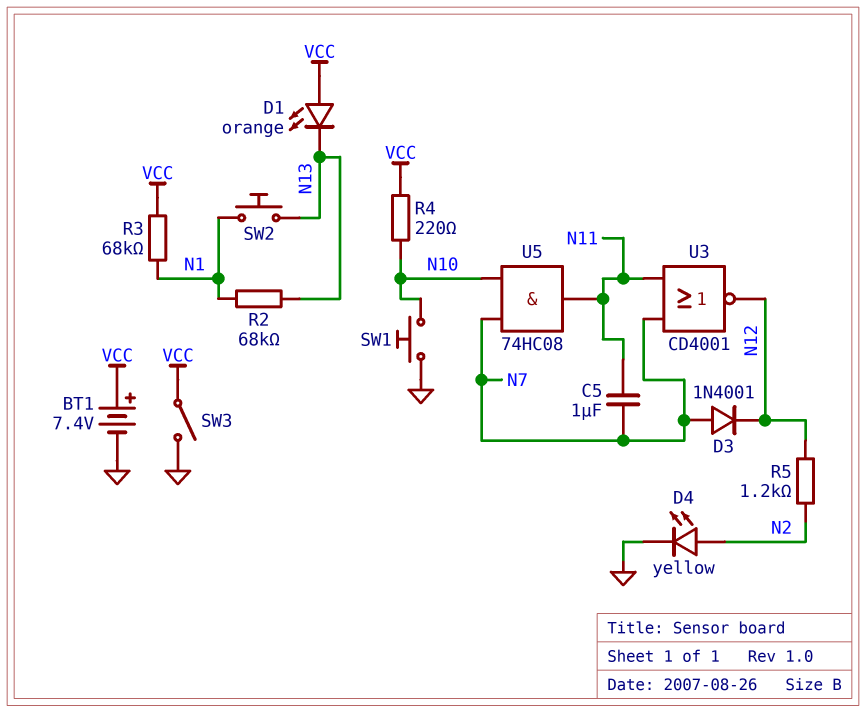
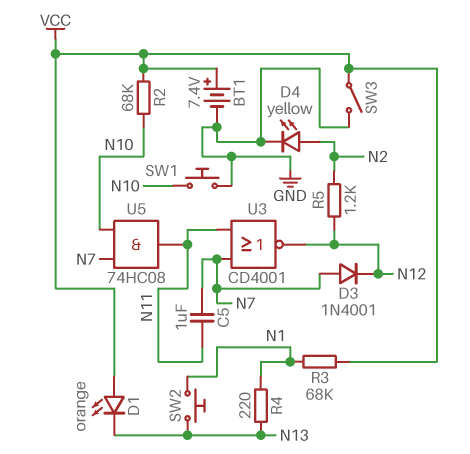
R2: 68k (N1, N13) -> 68k (N10, VCC)
R4: 220 (N10, VCC) -> 220 (N1, N13)

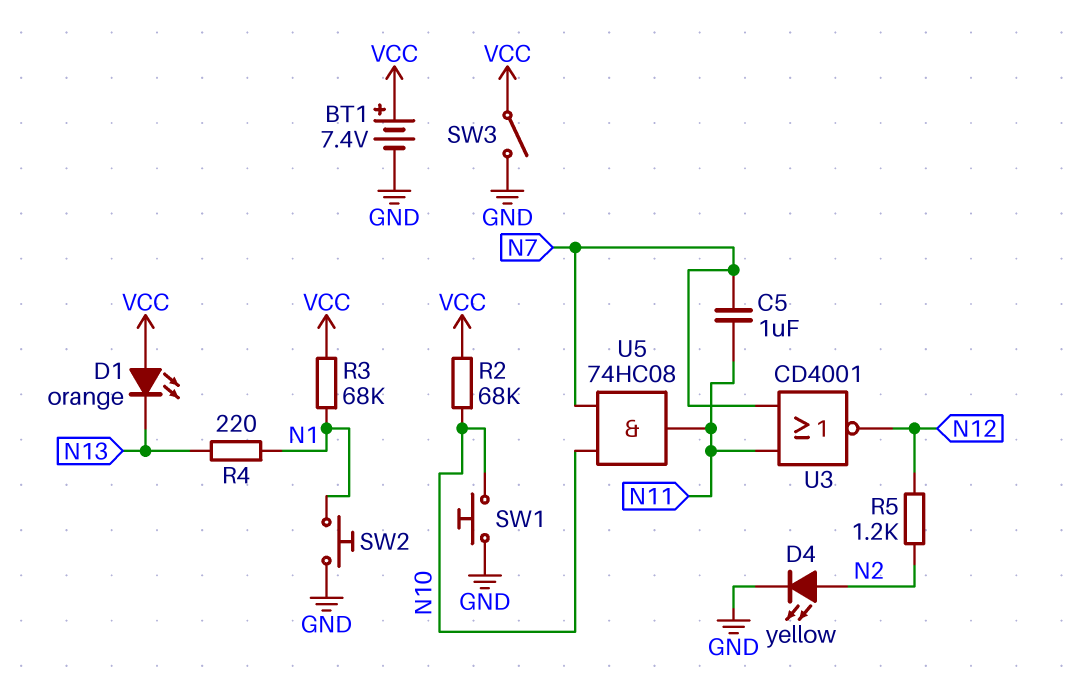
D3: diode 1N4001 (A N7, K N12) -> none
SW2: button (N1, N13) -> button (GND, N1)

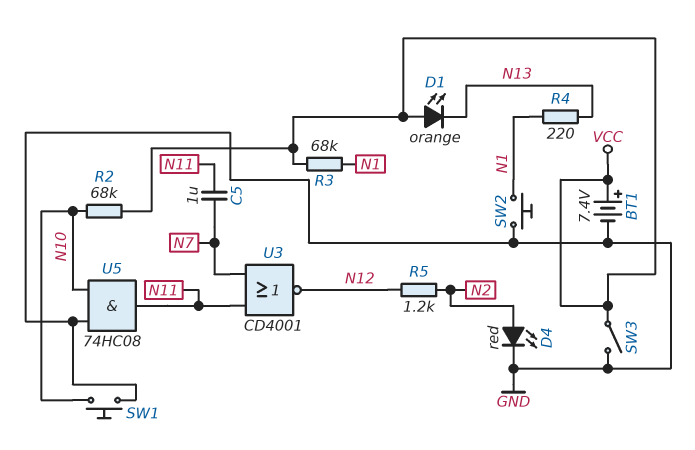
D4: LED yellow (A N2, K GND) -> LED red (A N2, K GND)
U5: AND 74HC08 (in N7, in N10, out N11) -> AND 74HC08 (in GND, in N10, out N11)

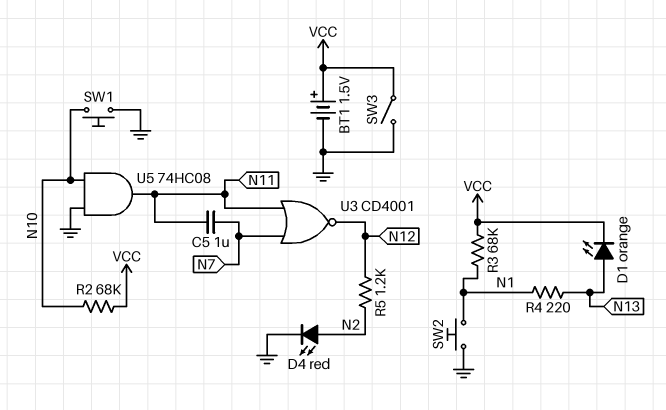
BT1: 7.4V (plus VCC, minus GND) -> 1.5V (plus VCC, minus GND)
D1: LED orange (A VCC, K N13) -> LED orange (A N13, K VCC)

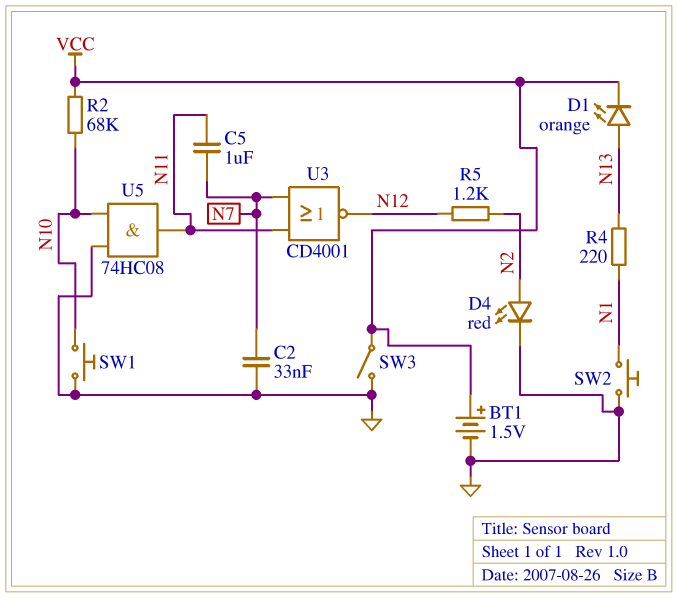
C2: none -> 33nF (GND, N7)
R3: 68k (N1, VCC) -> none

